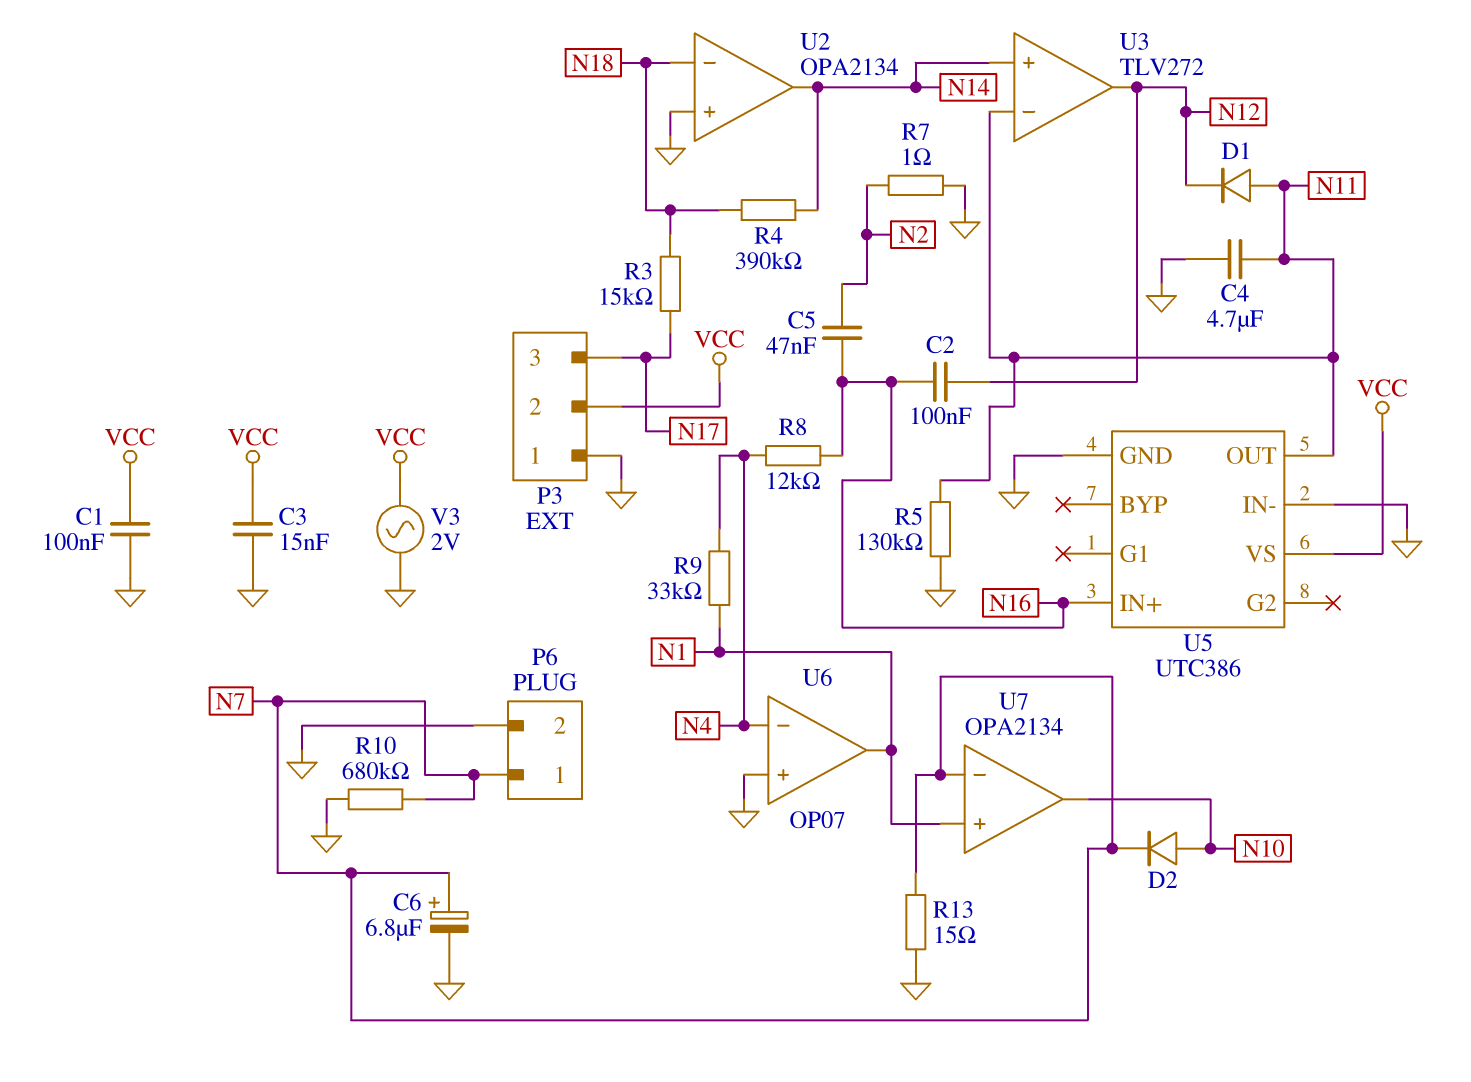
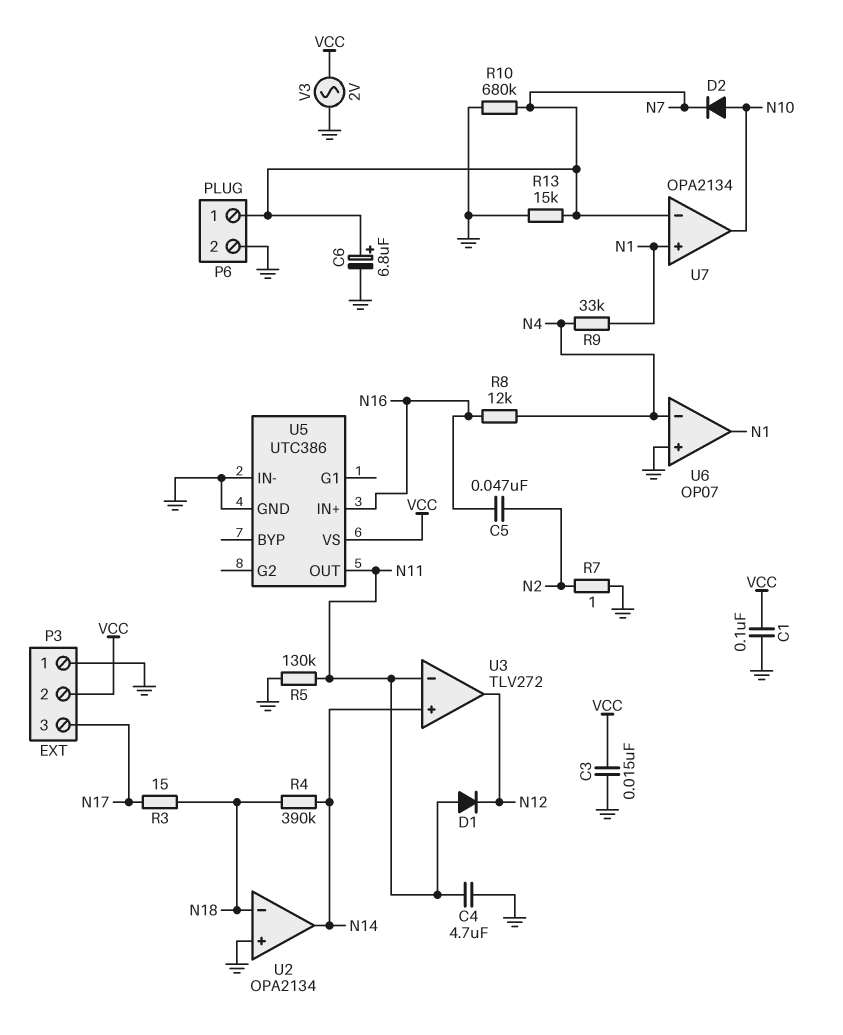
C2: 100nF (N12, N16) -> none
R3: 15k (N17, N18) -> 15 (N17, N18)
R13: 15 (GND, N7) -> 15k (GND, N7)

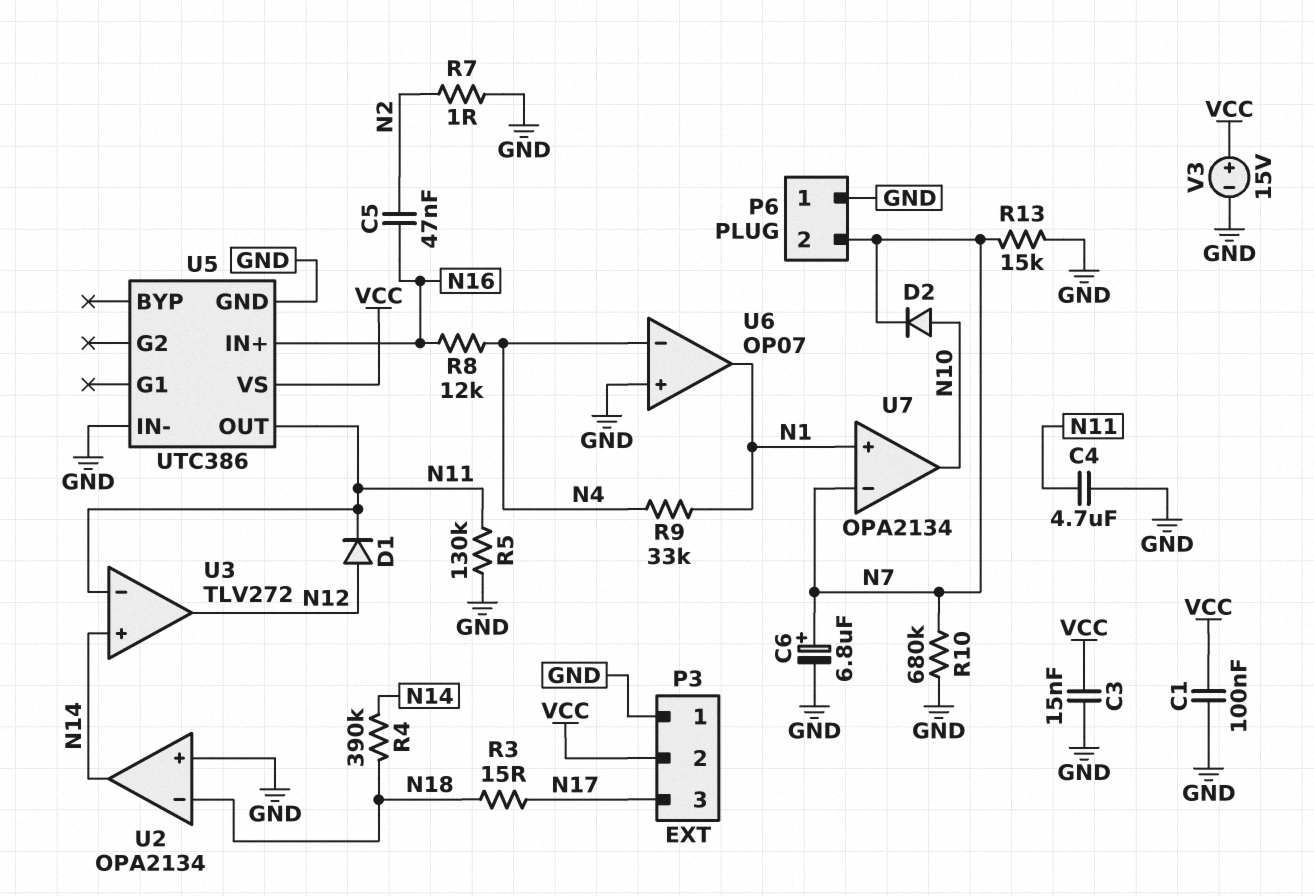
D1: diode (A N11, K N12) -> diode (A N12, K N11)
P6 pin 1: N7 -> GND
P6 pin 2: GND -> N7
V3: AC 2V (GND, VCC) -> 15V (plus VCC, minus GND)

